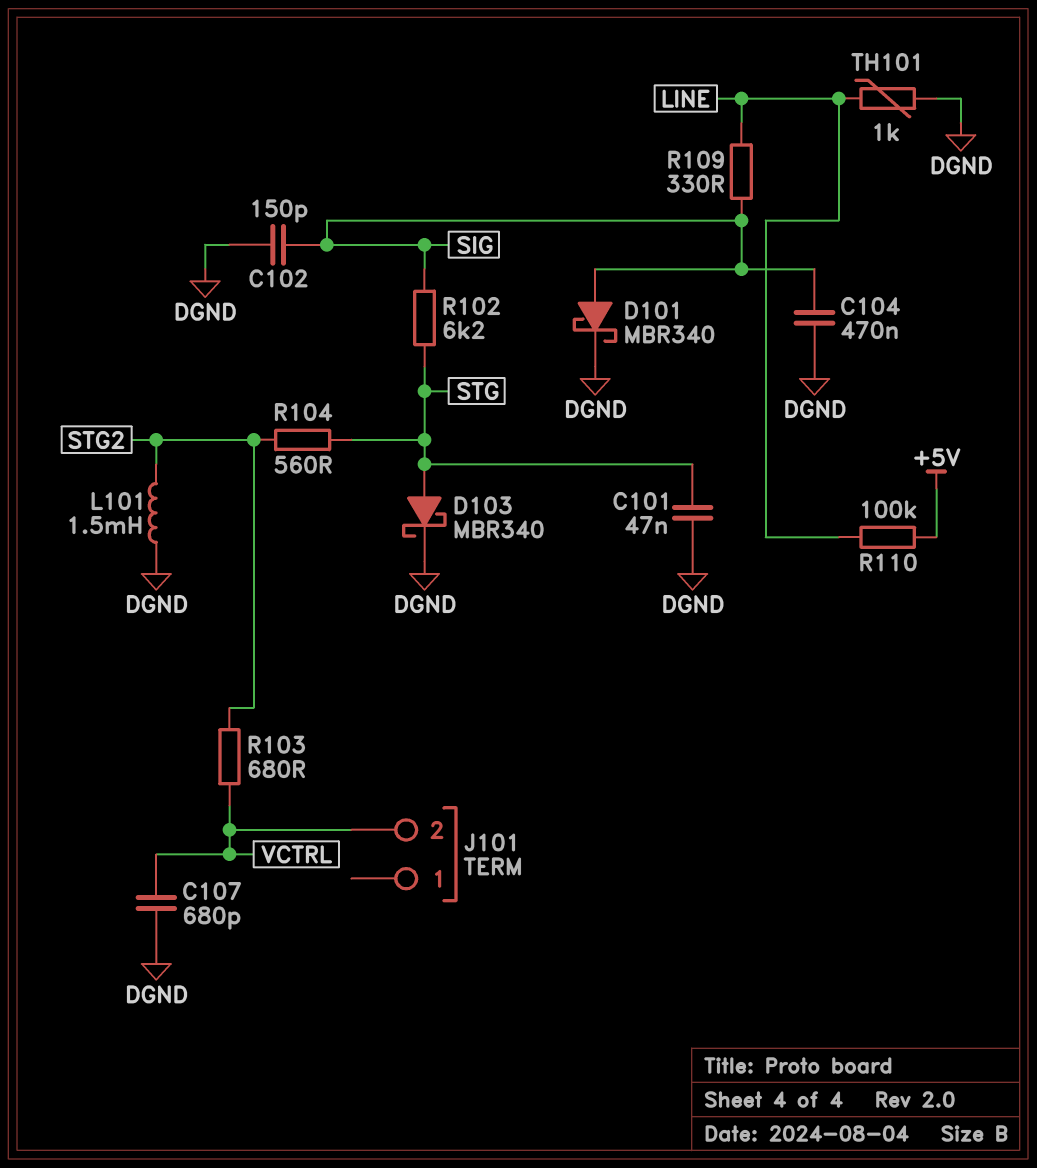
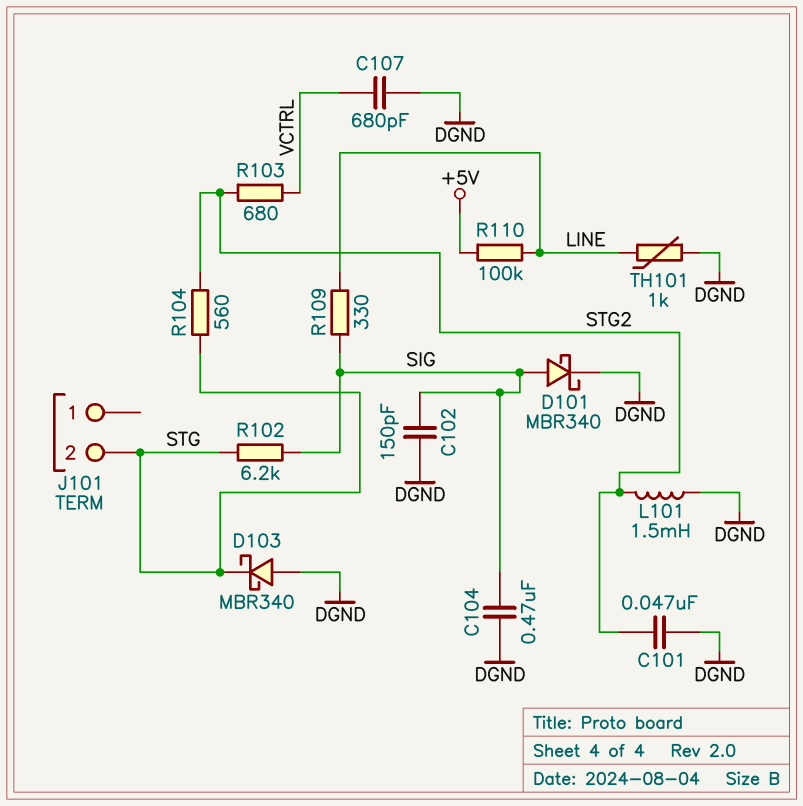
C101: 47nF (DGND, STG) -> 47nF (DGND, STG2)
D103: schottky MBR340 (A STG, K DGND) -> schottky MBR340 (A DGND, K STG)
J101 pin 2: VCTRL -> STG

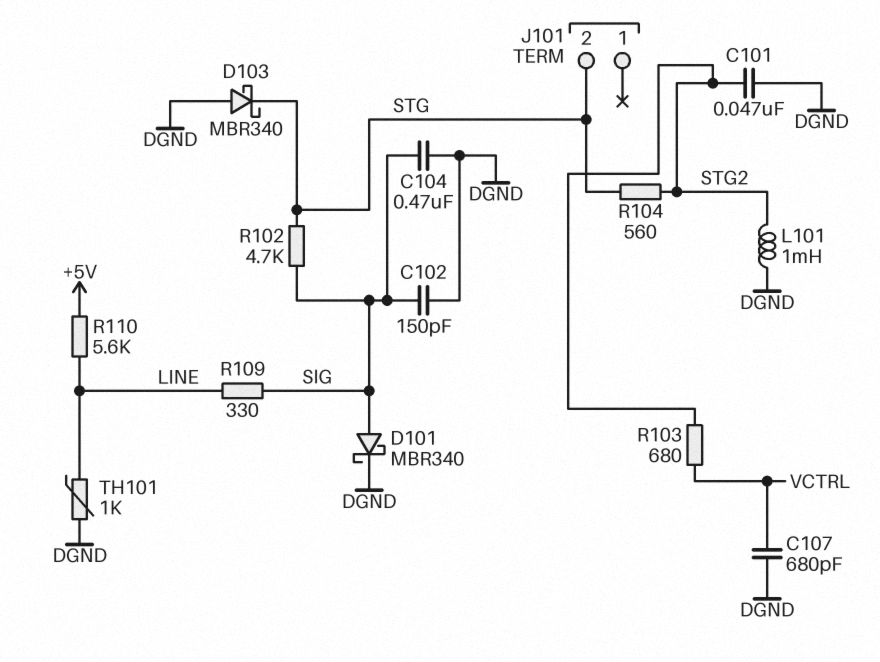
L101: 1.5mH (DGND, STG2) -> 1mH (DGND, STG2)
R102: 6.2k (SIG, STG) -> 4.7k (SIG, STG)
R110: 100k (+5V, LINE) -> 5.6k (+5V, LINE)

